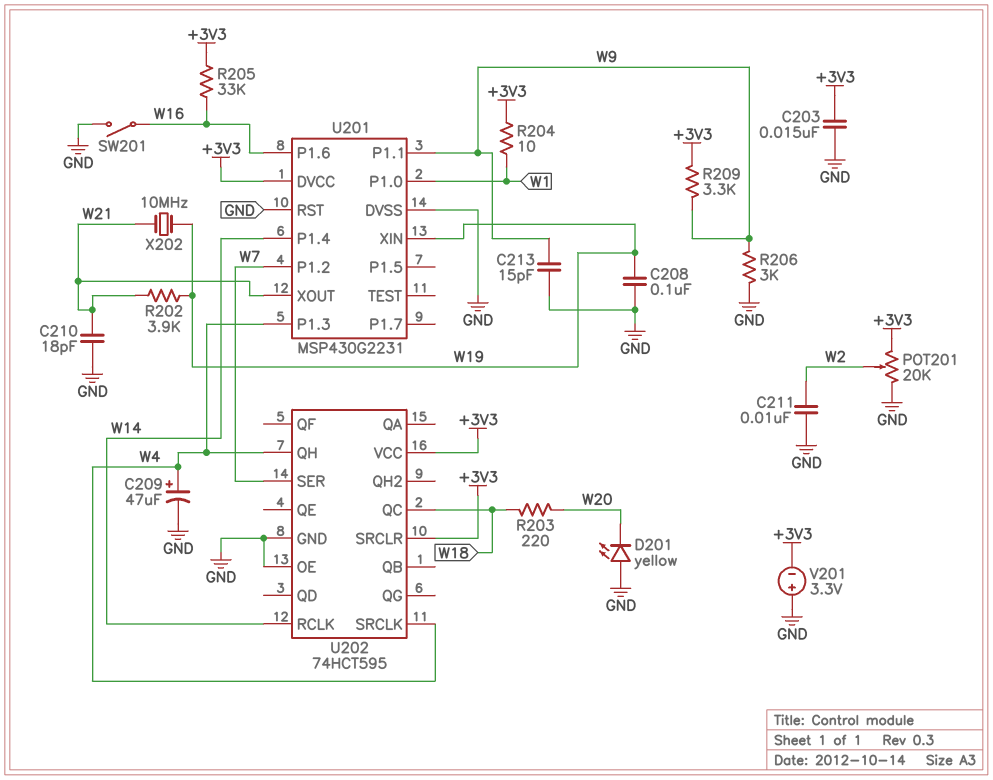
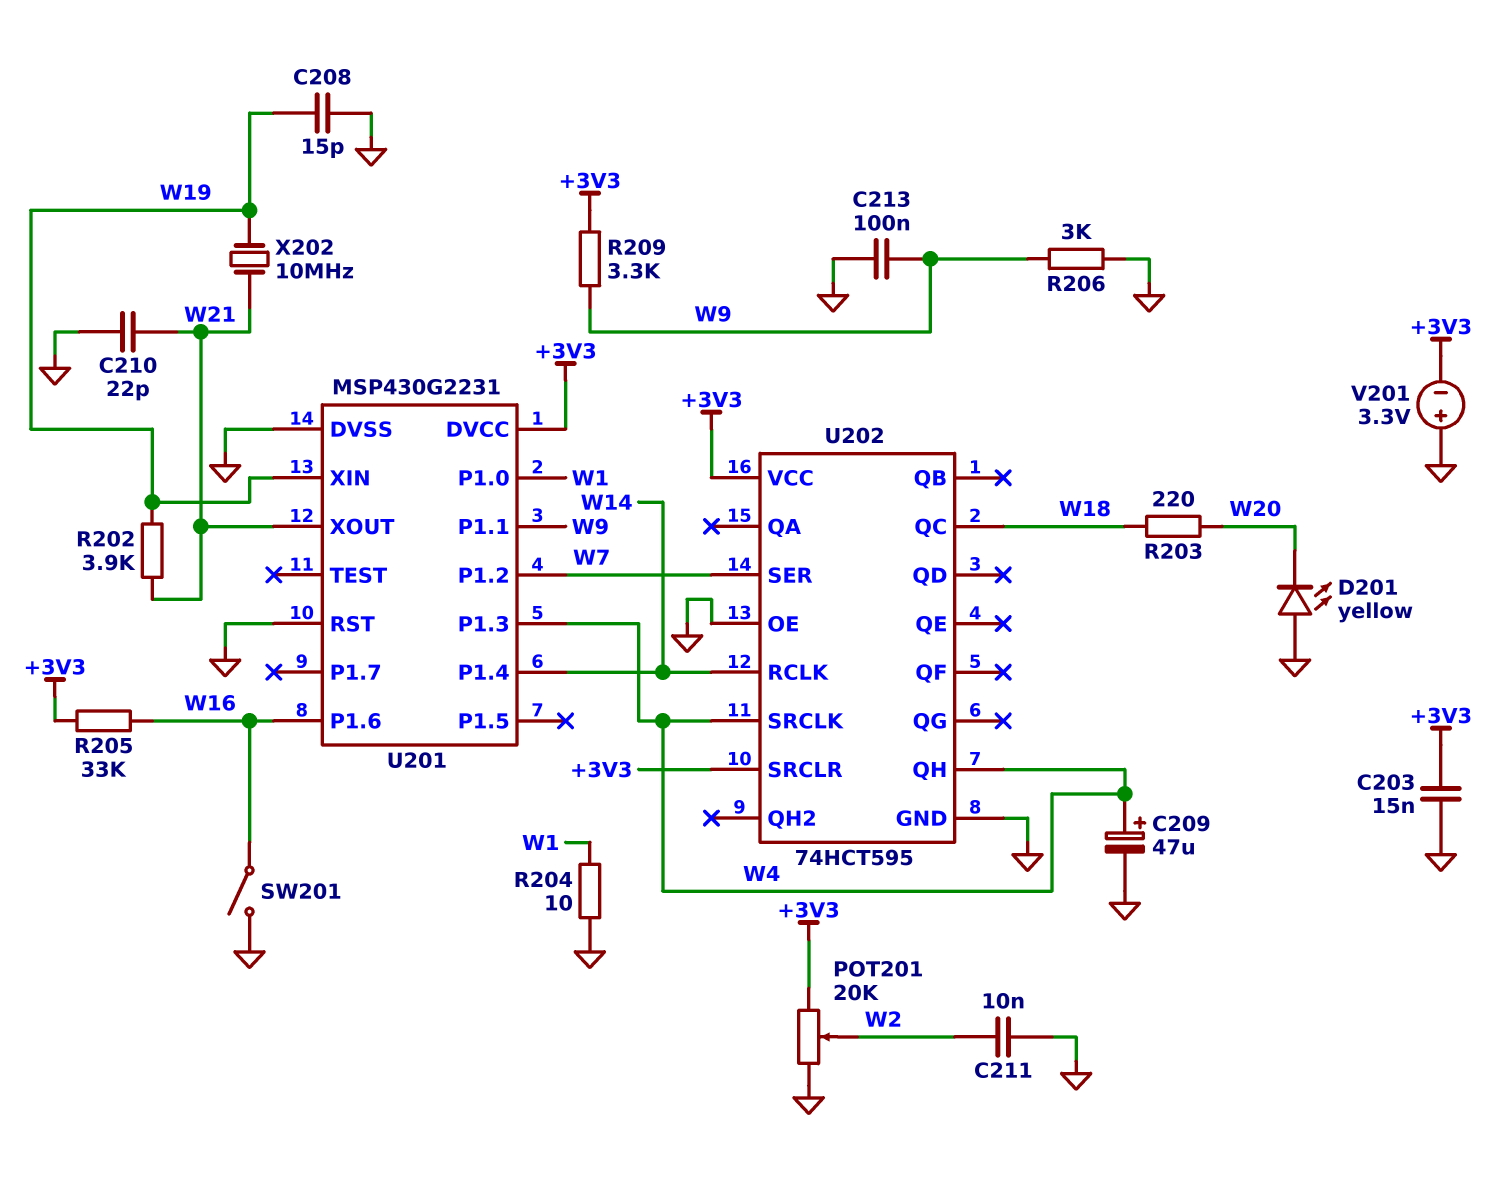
C208: 100nF (GND, W19) -> 15pF (GND, W19)
C210: 18pF (GND, W21) -> 22pF (GND, W21)
C213: 15pF (GND, W9) -> 100nF (GND, W9)
R204: 10 (+3V3, W1) -> 10 (GND, W1)

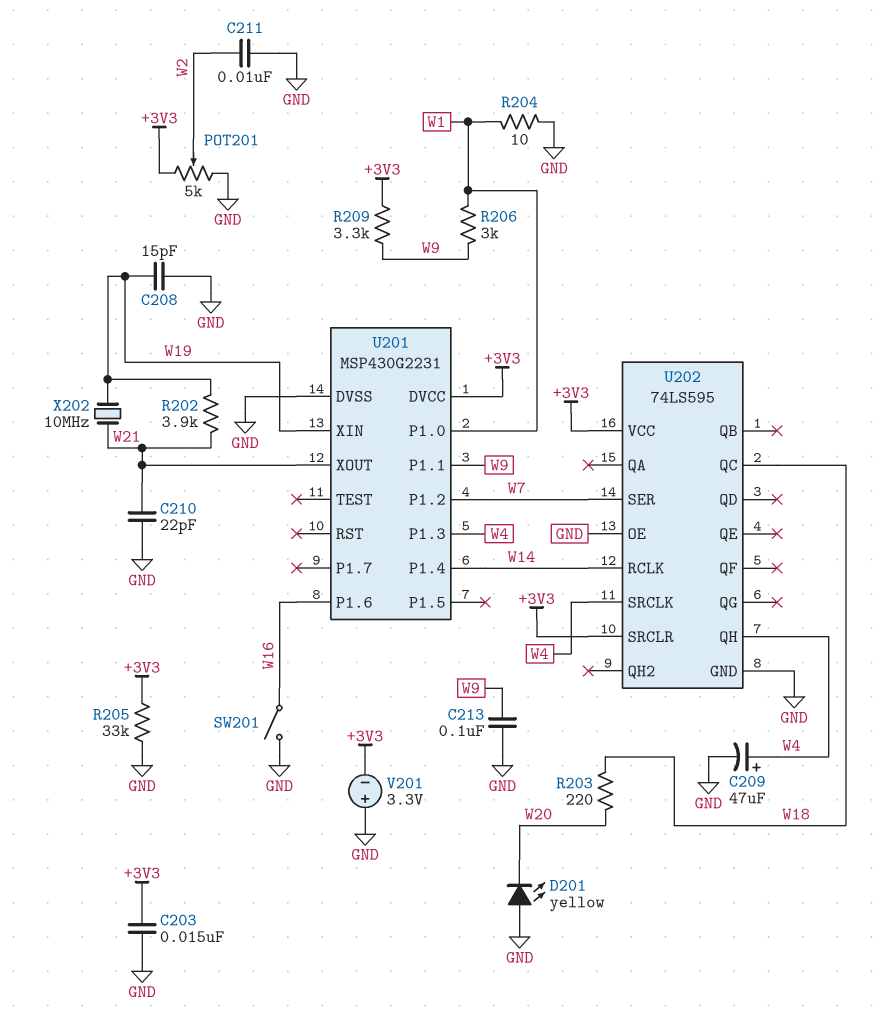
POT201: 20k (+3V3, GND, wiper W2) -> 5k (+3V3, GND, wiper W2)
R205: 33k (+3V3, W16) -> 33k (+3V3, GND)
R206: 3k (GND, W9) -> 3k (W1, W9)
U201 pin RST: GND -> none
U202: 74HCT595 -> 74LS595

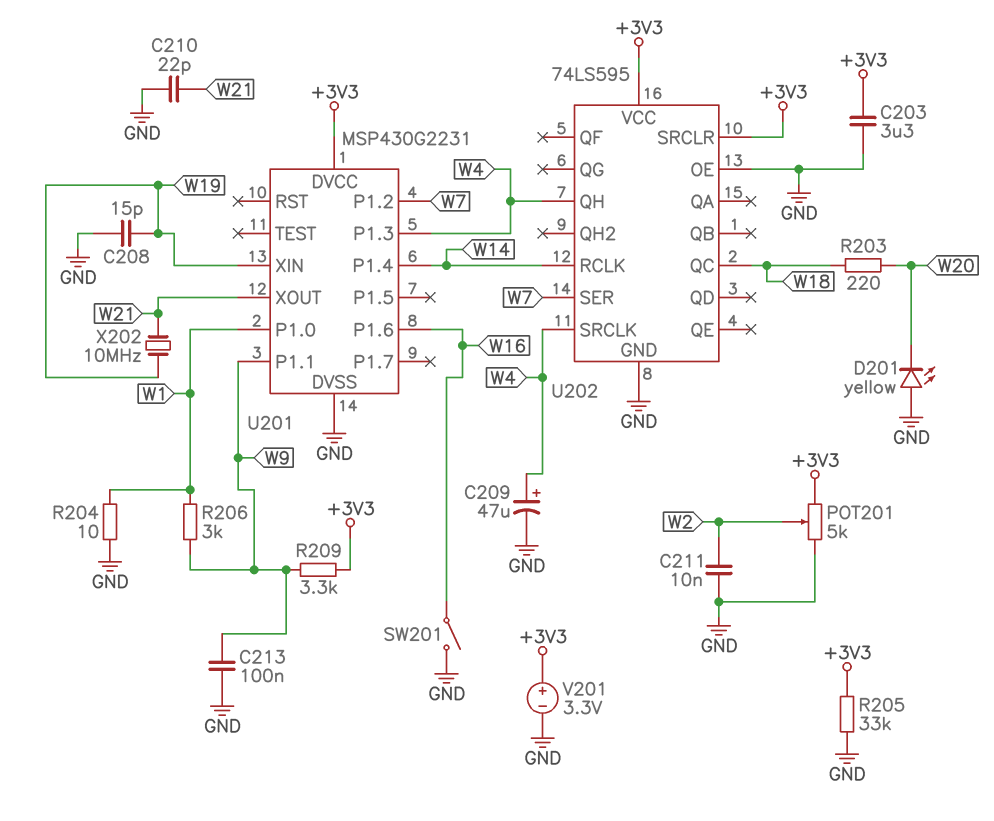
C203: 15nF (+3V3, GND) -> 3.3uF (+3V3, GND)
R202: 3.9k (W19, W21) -> none
V201: 3.3V (plus GND, minus +3V3) -> 3.3V (plus +3V3, minus GND)

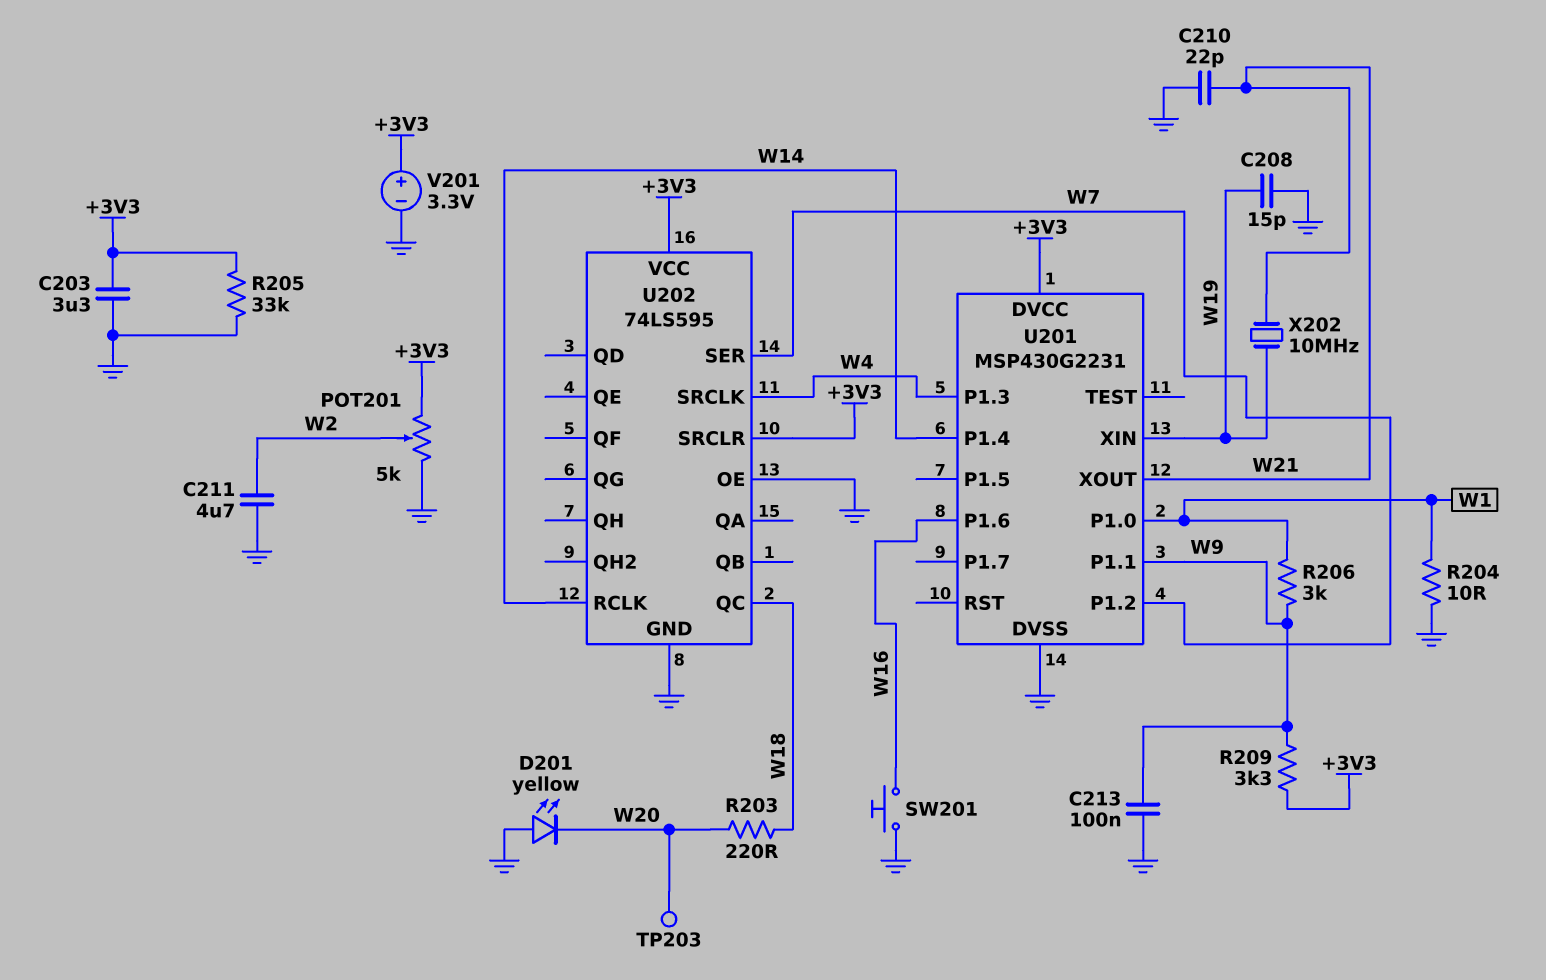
C209: 47uF (plus W4, minus GND) -> none
C211: 10nF (GND, W2) -> 4.7uF (GND, W2)
SW201: switch (GND, W16) -> button (GND, W16)
TP203: none -> test point (W20)
U202 pin QH: W4 -> none

